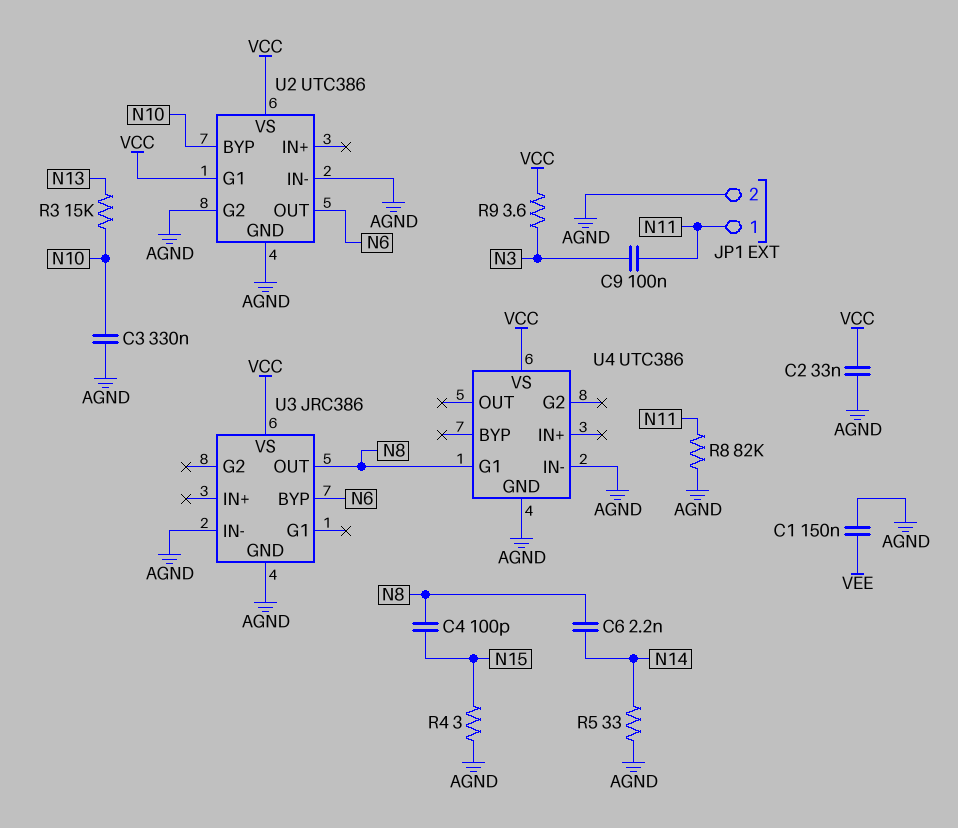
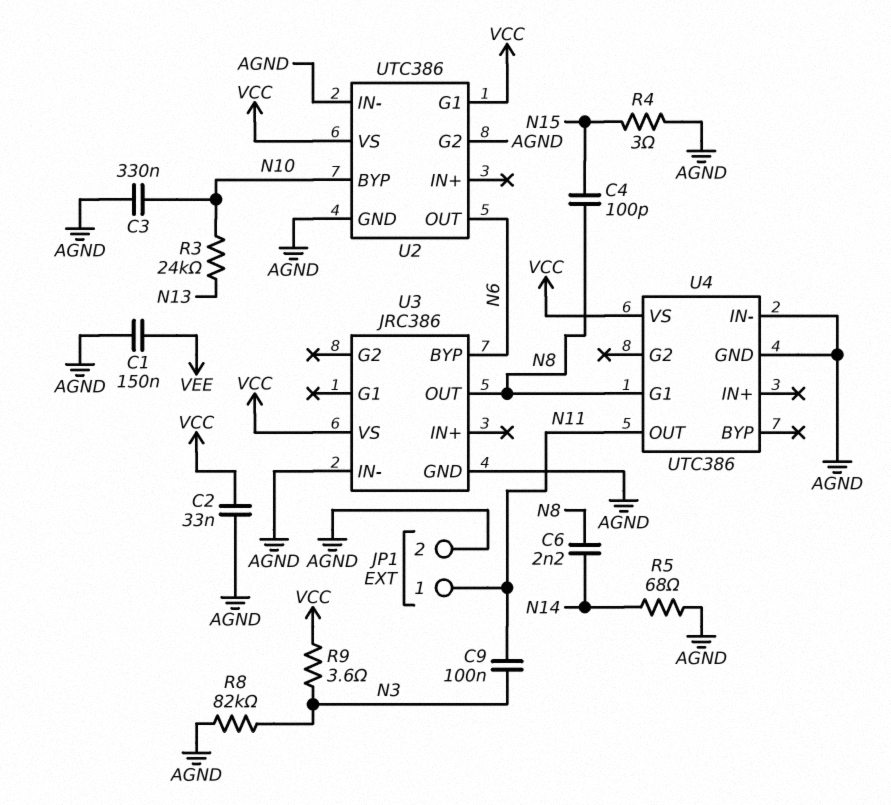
R3: 15k (N10, N13) -> 24k (N10, N13)
R5: 33 (AGND, N14) -> 68 (AGND, N14)
R8: 82k (AGND, N11) -> 82k (AGND, N3)
U4 pin OUT: none -> N11

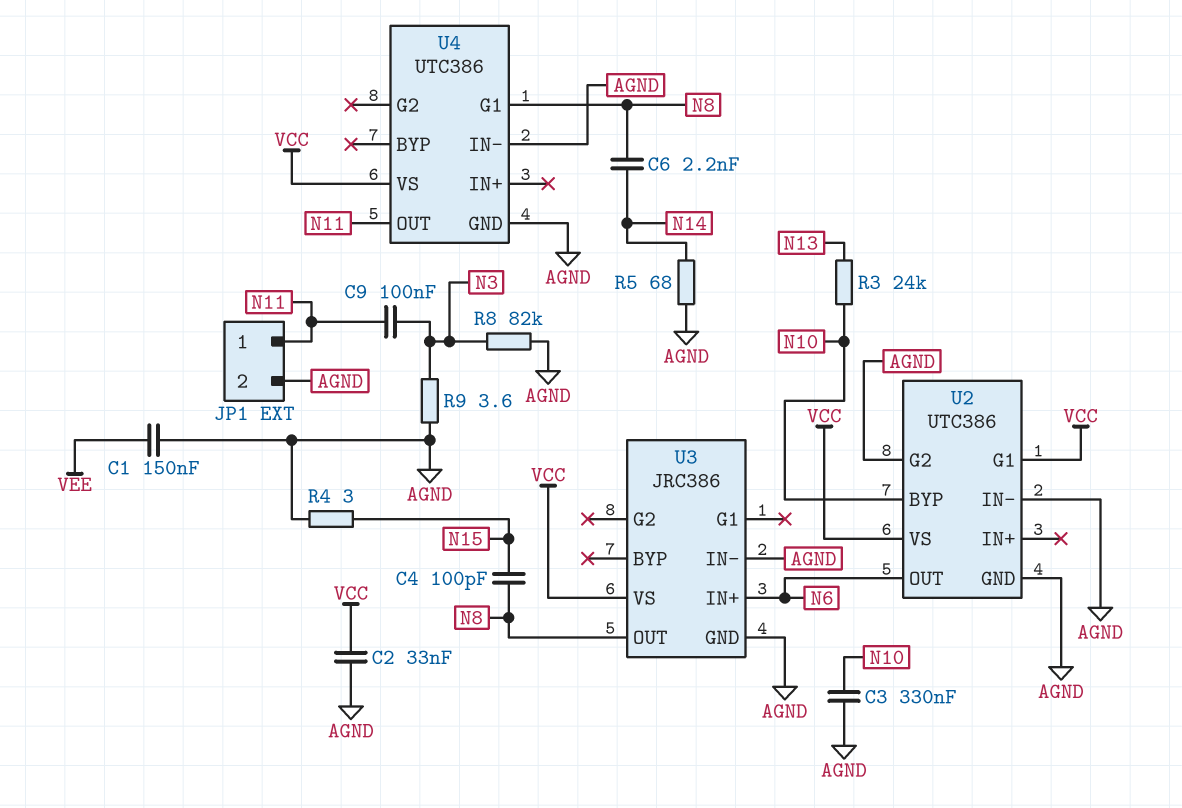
R9: 3.6 (N3, VCC) -> 3.6 (AGND, N3)
U3 pin BYP: N6 -> none
U3 pin IN+: none -> N6

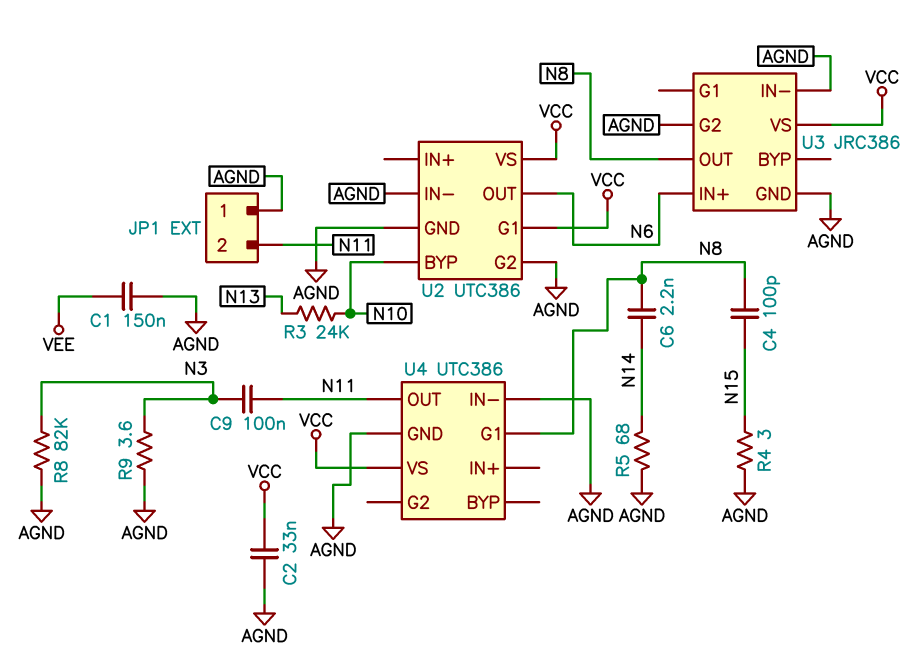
C3: 330nF (AGND, N10) -> none
JP1 pin 1: N11 -> AGND
JP1 pin 2: AGND -> N11
U3 pin G2: none -> AGND

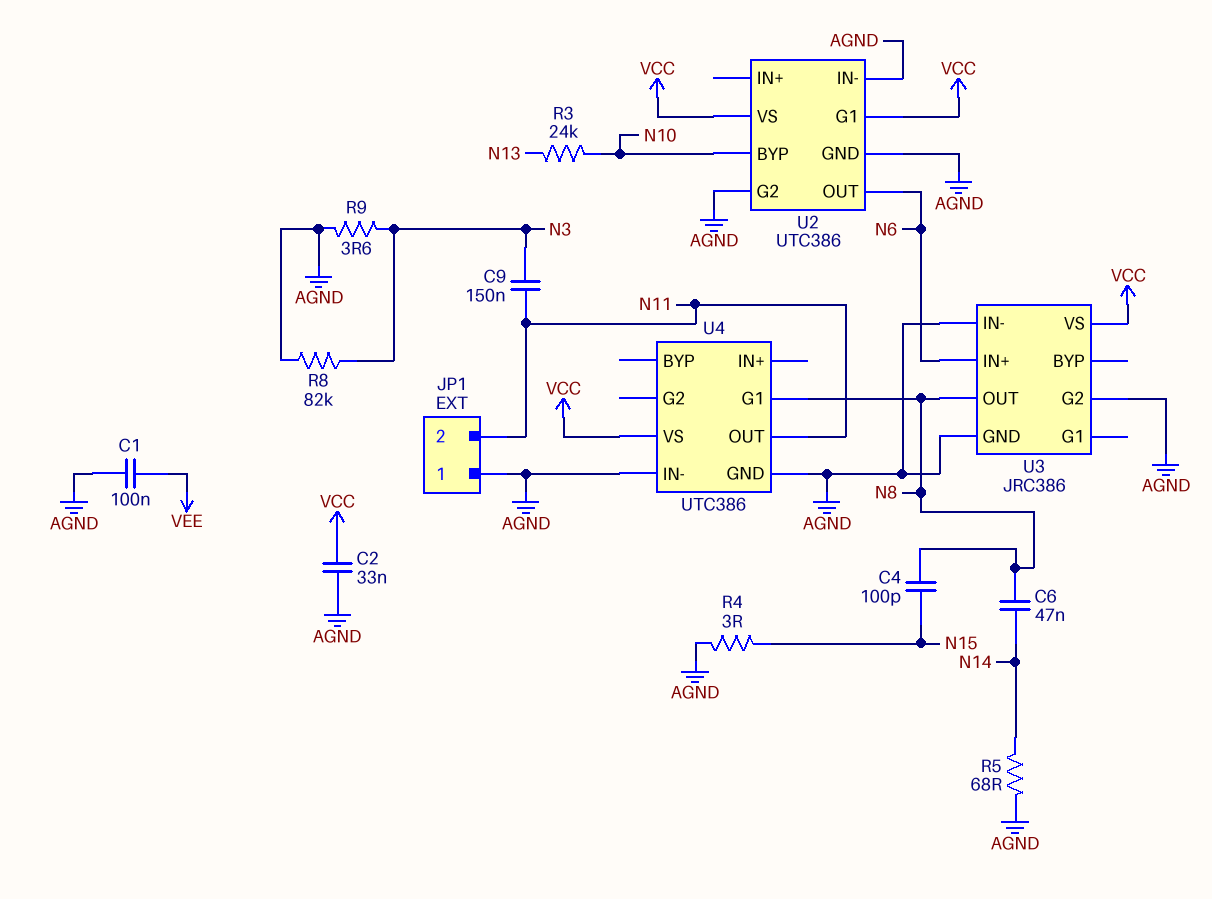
C1: 150nF (AGND, VEE) -> 100nF (AGND, VEE)
C6: 2.2nF (N8, N14) -> 47nF (N8, N14)
C9: 100nF (N3, N11) -> 150nF (N3, N11)

